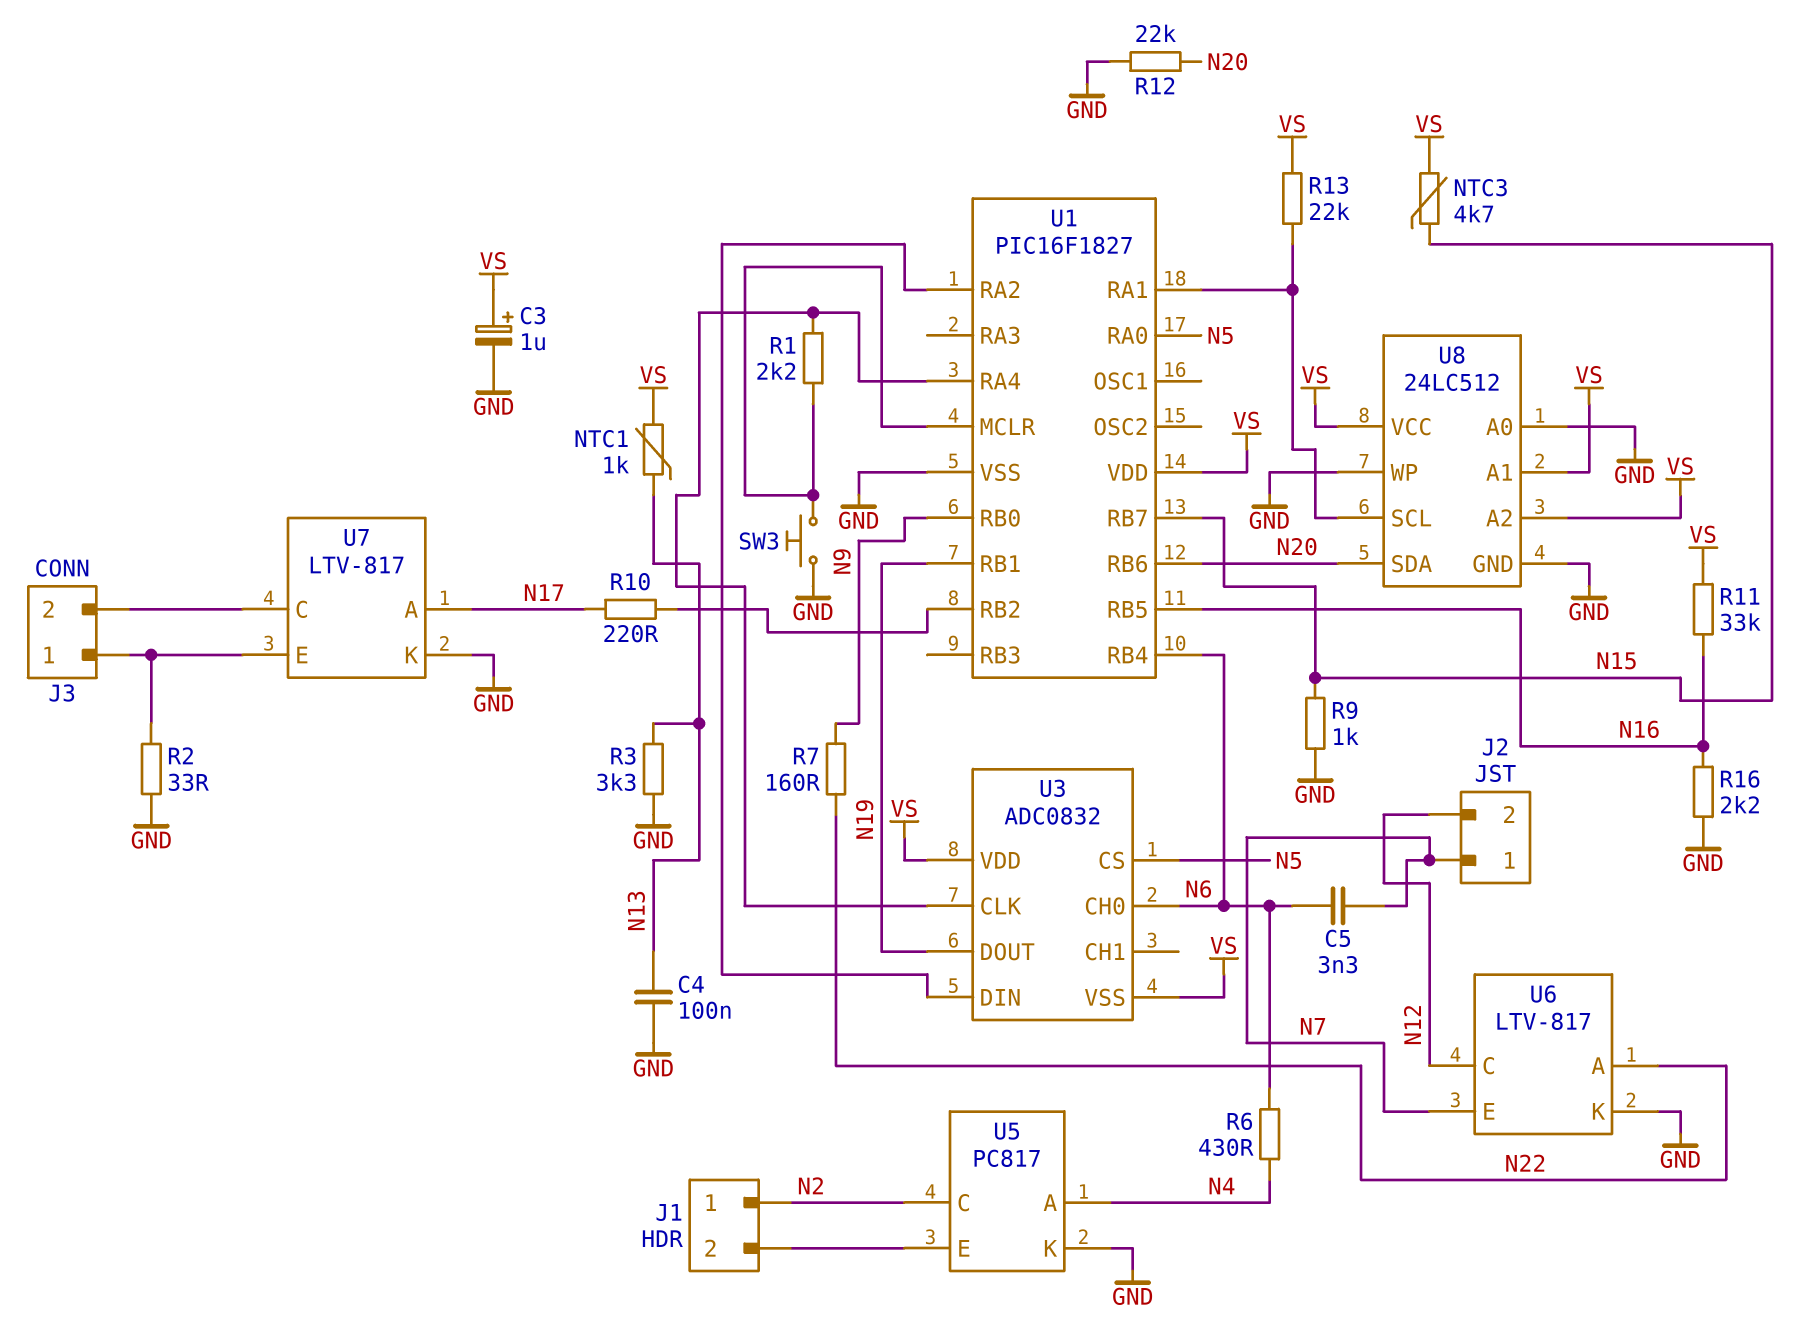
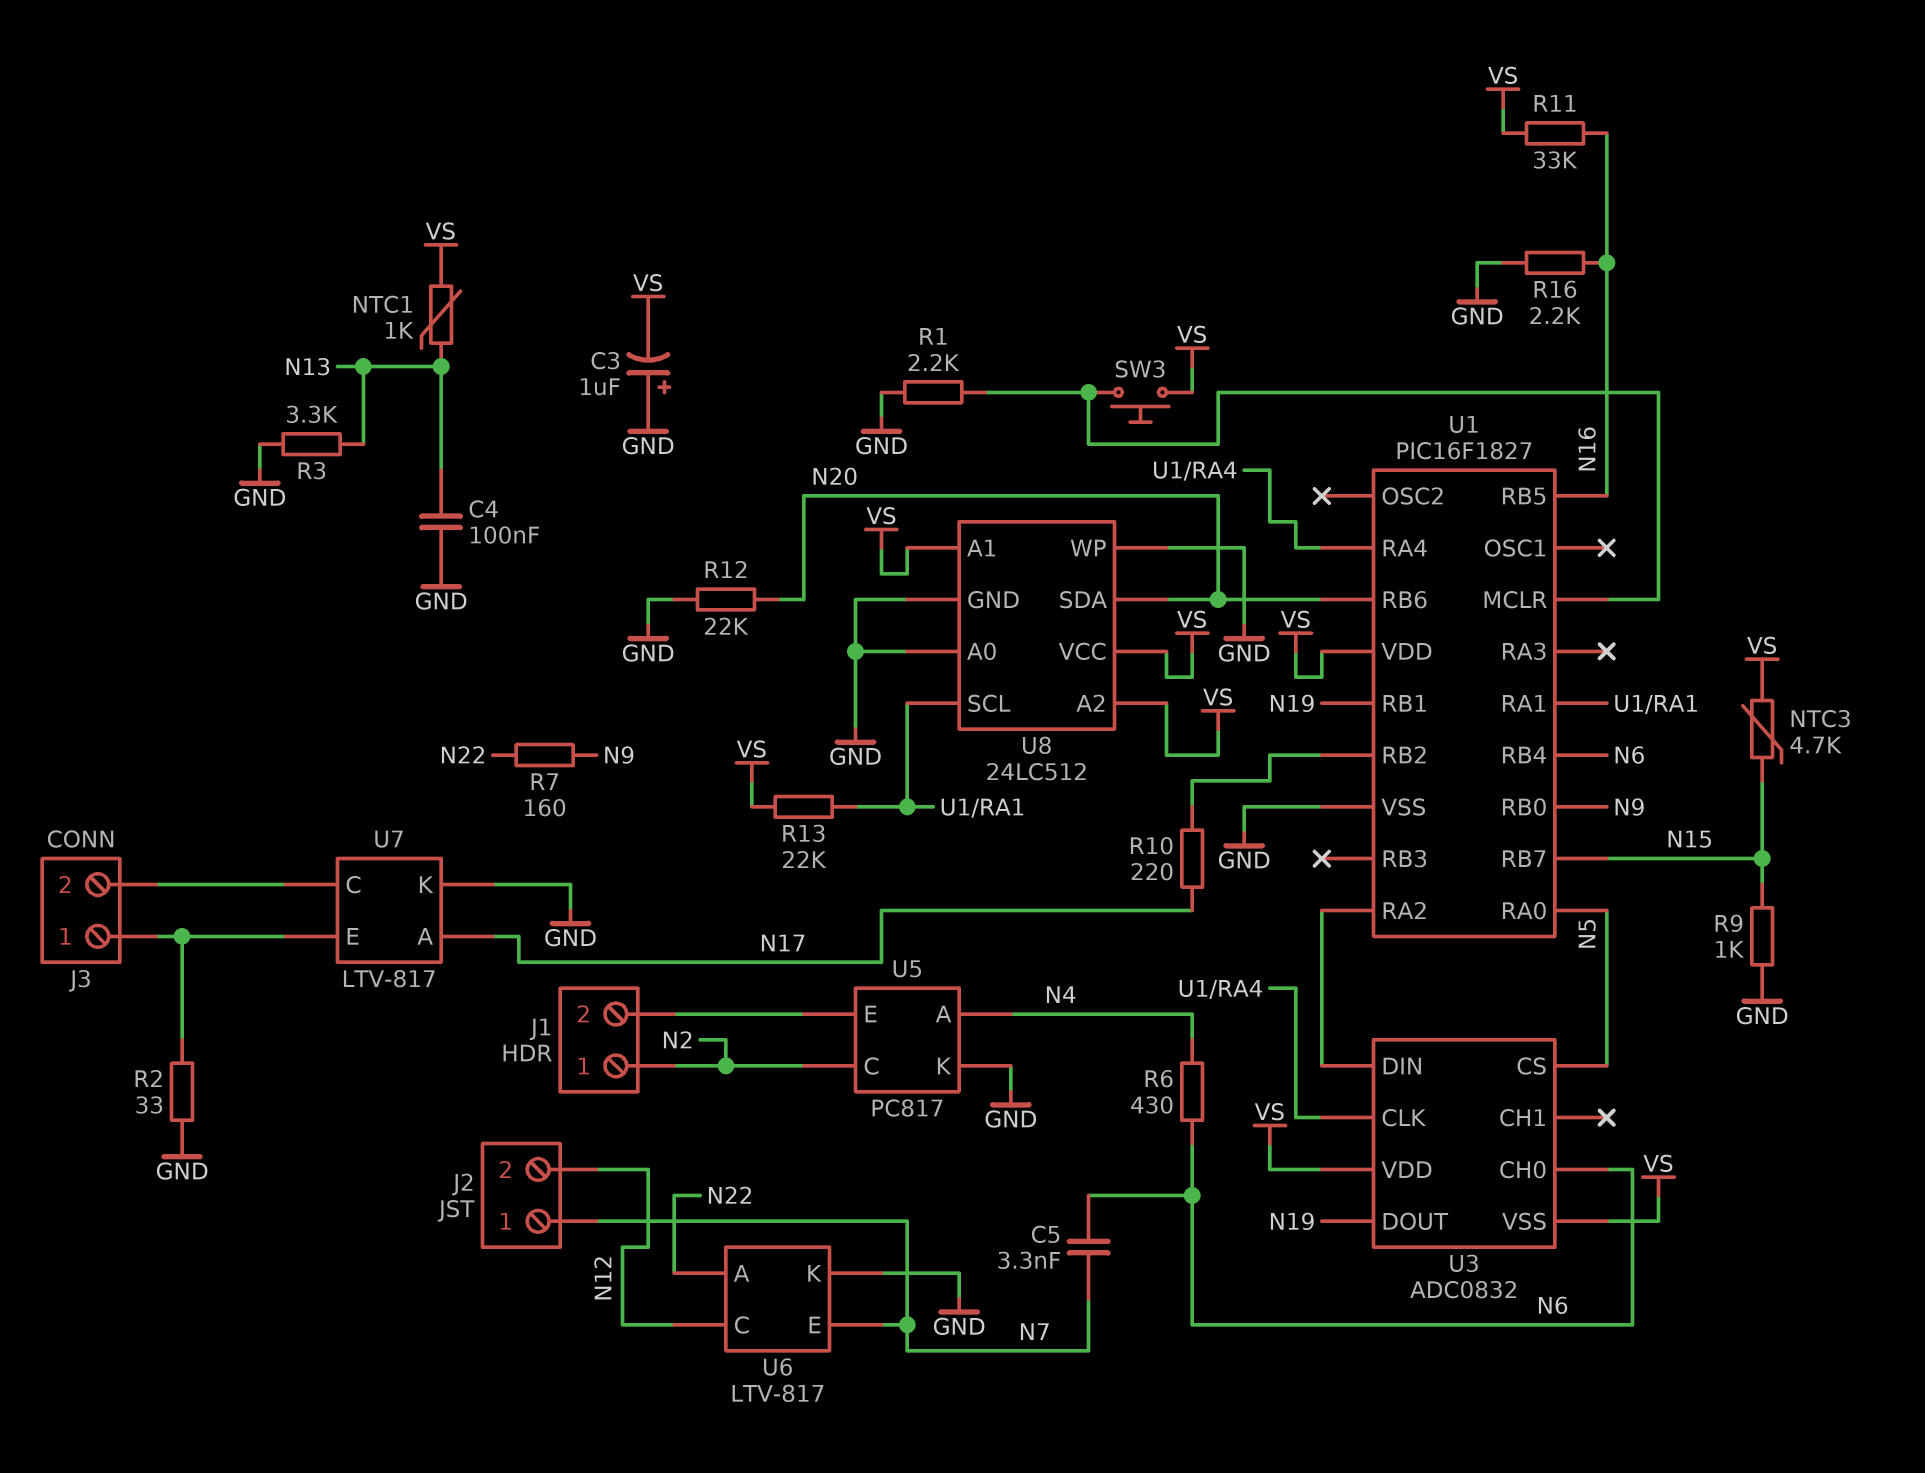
C3: 1uF (plus VS, minus GND) -> 1uF (plus GND, minus VS)
R1: 2.2k (U1/MCLR, U1/RA4) -> 2.2k (GND, U1/MCLR)
SW3: button (GND, U1/MCLR) -> button (U1/MCLR, VS)

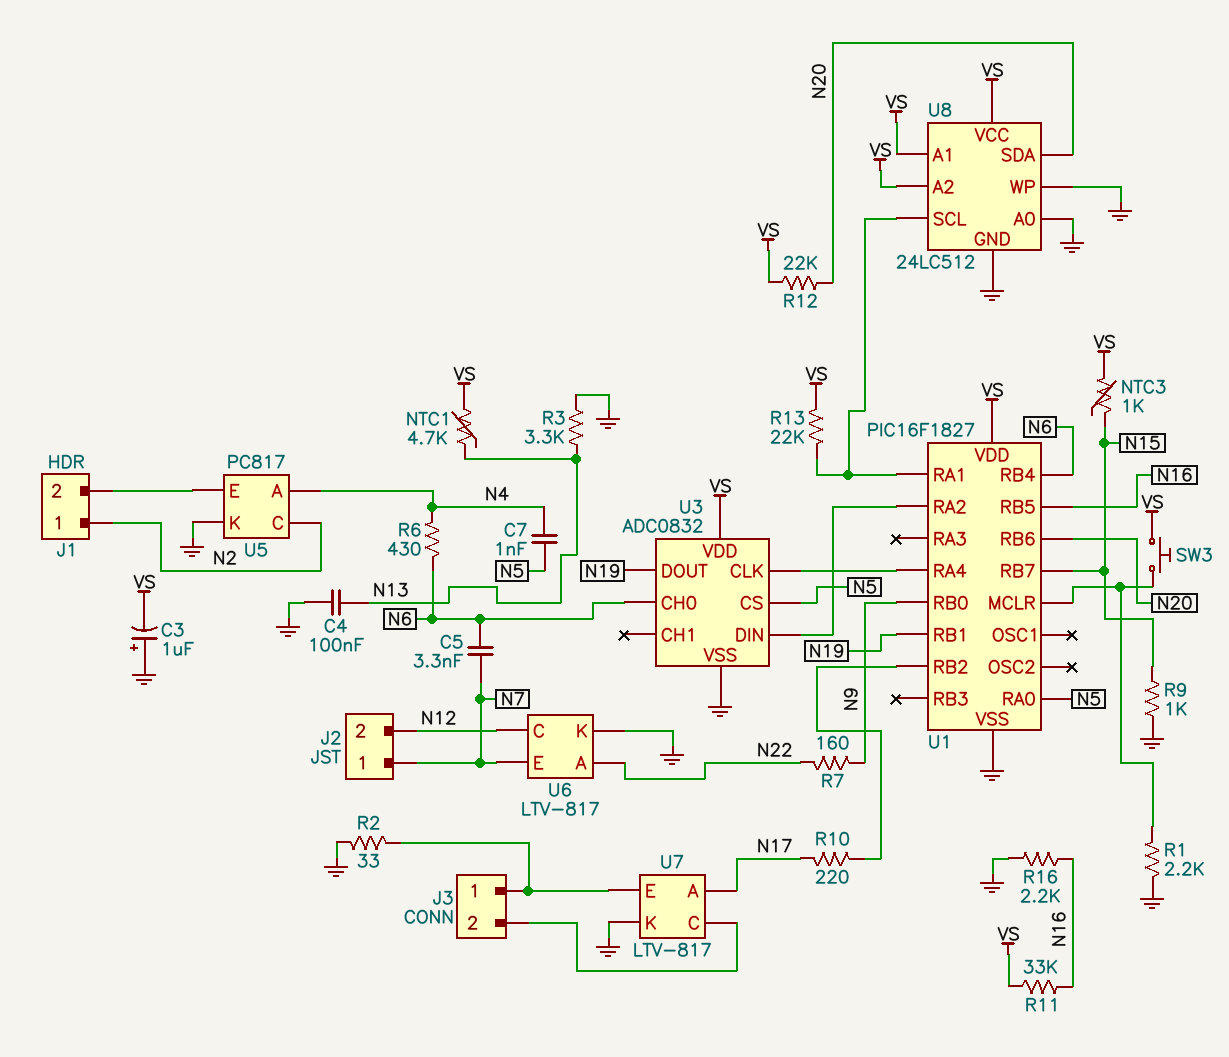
C7: none -> 1nF (N4, N5)
NTC1: 1k (N13, VS) -> 4.7k (N13, VS)
NTC3: 4.7k (N15, VS) -> 1k (N15, VS)
R12: 22k (GND, N20) -> 22k (N20, VS)
U3 pin VSS: VS -> GND

